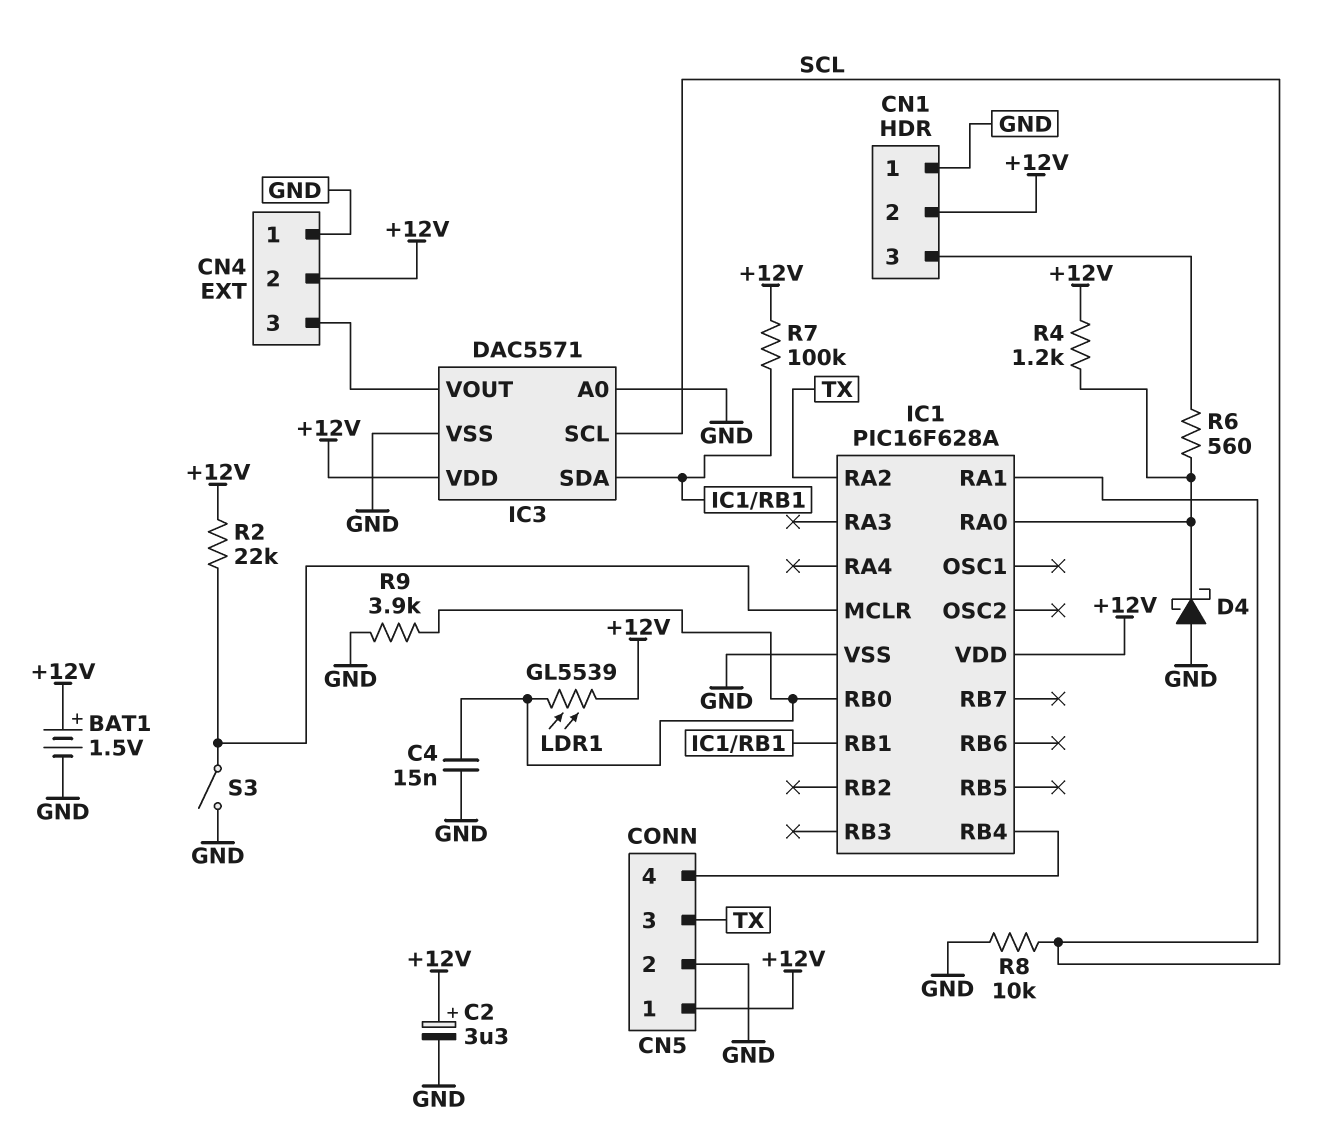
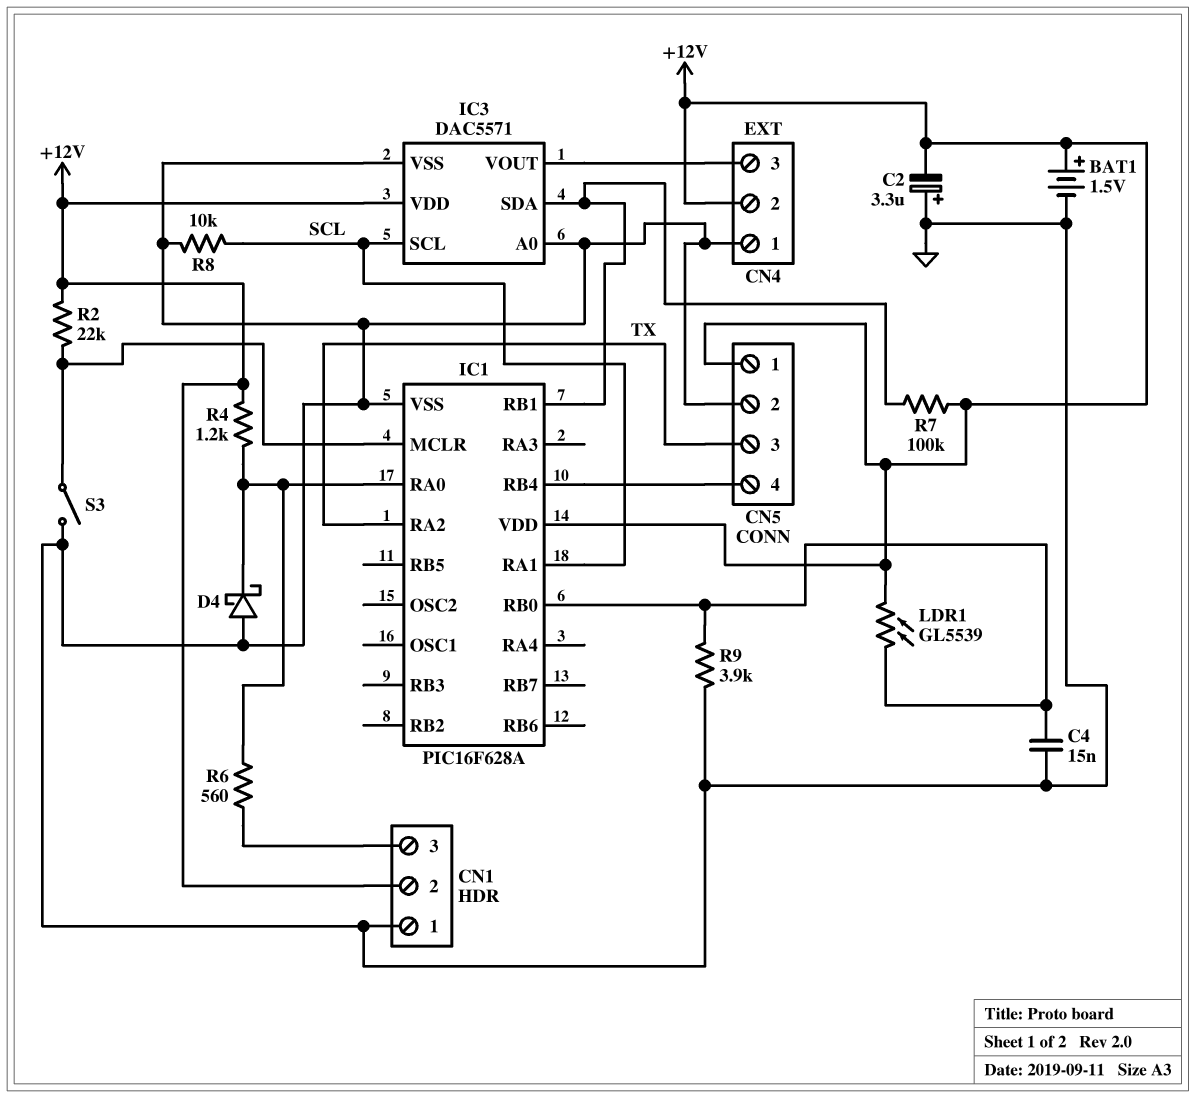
C2: 3.3uF (plus +12V, minus GND) -> 3.3uF (plus GND, minus +12V)

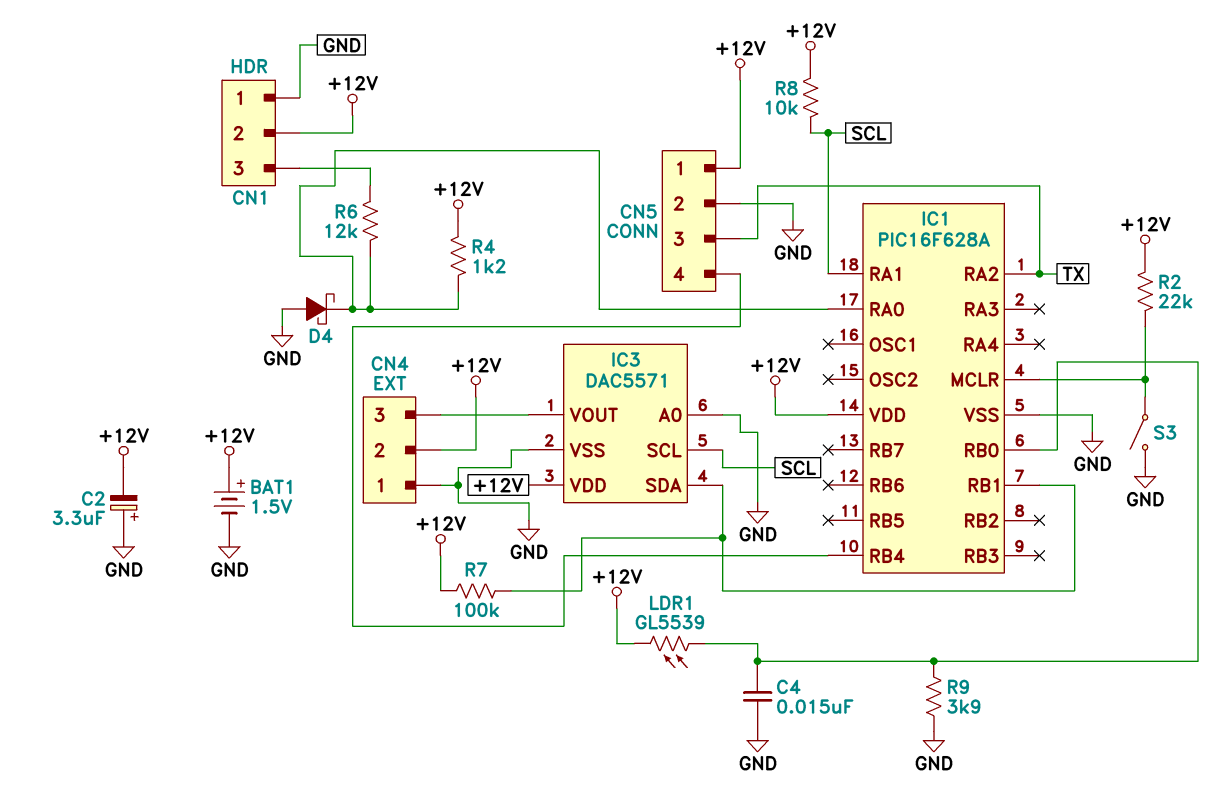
R6: 560 (CN1/3, IC1/RA0) -> 12k (CN1/3, IC1/RA0)
R8: 10k (GND, SCL) -> 10k (+12V, SCL)

